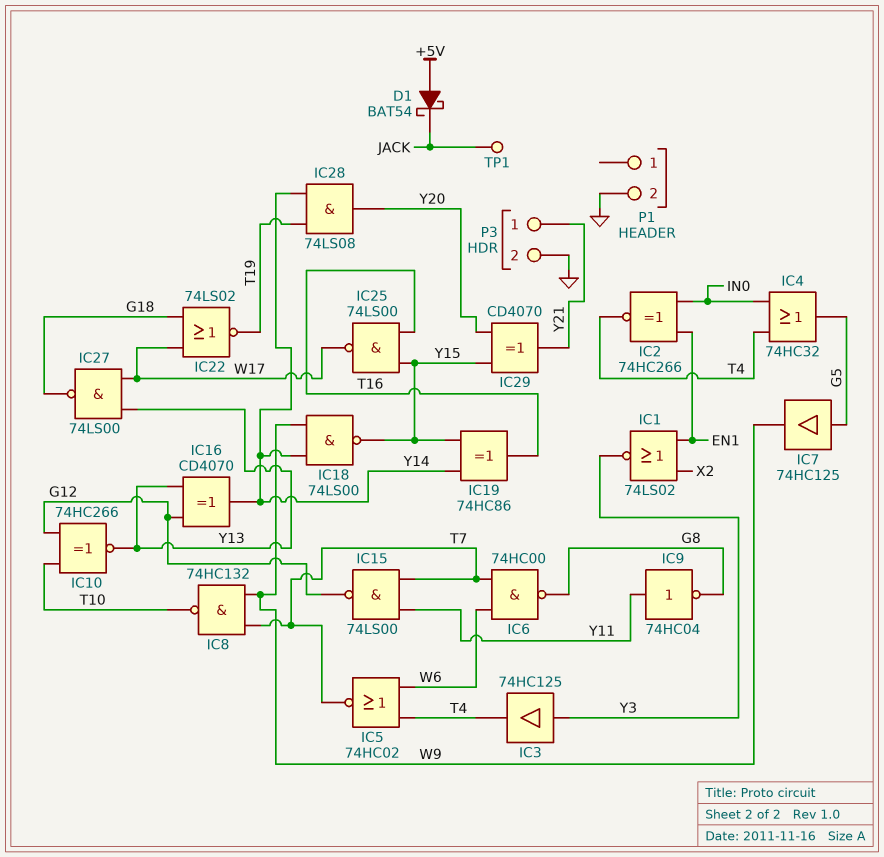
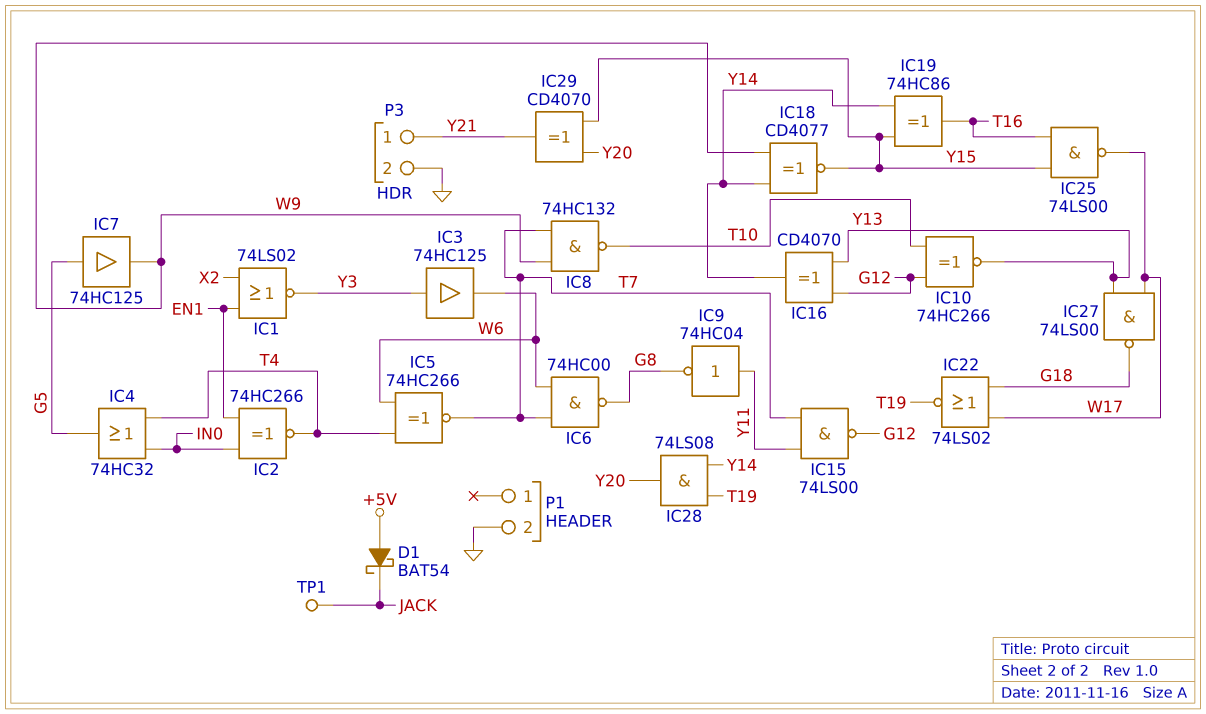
IC3: buffer 74HC125 (in Y3, out T4) -> buffer 74HC125 (in Y3, out W6)
IC5: NOR 74HC02 (in T4, in W6, out T7) -> XNOR 74HC266 (in T4, in W6, out T7)
IC18: NAND 74LS00 (in W9, in Y14, out Y15) -> XNOR CD4077 (in W9, in Y14, out Y15)

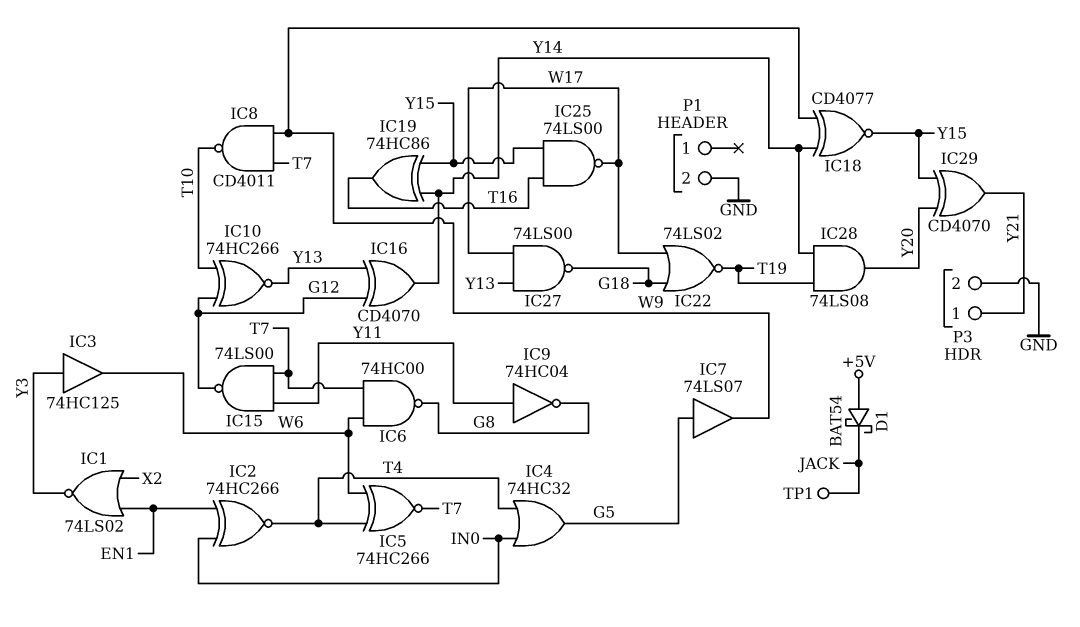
IC7: buffer 74HC125 (in G5, out W9) -> buffer 74LS07 (in G5, out W9)
IC8: NAND 74HC132 (in T7, in W9, out T10) -> NAND CD4011 (in T7, in W9, out T10)

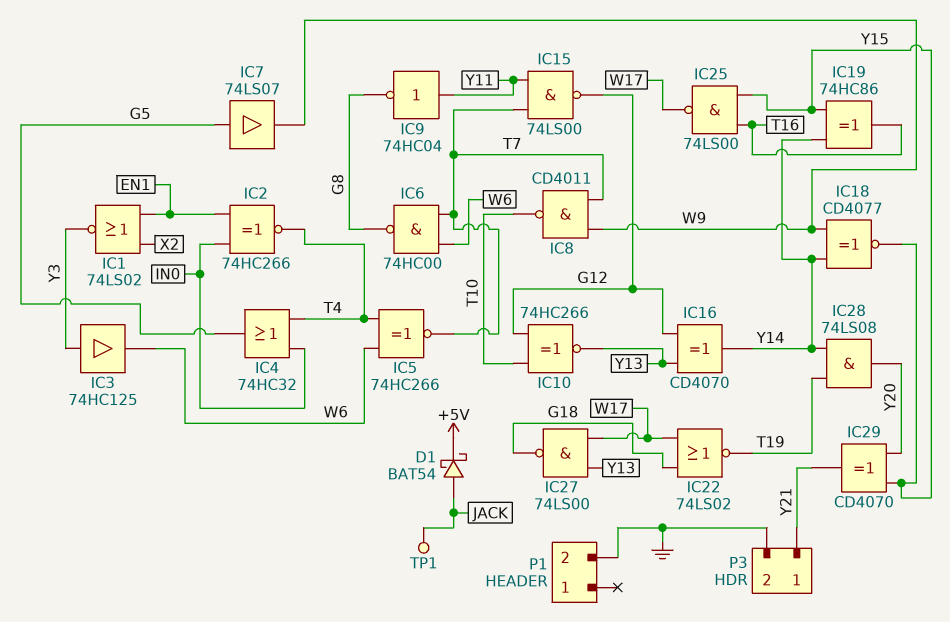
D1: schottky BAT54 (A +5V, K JACK) -> schottky BAT54 (A JACK, K +5V)

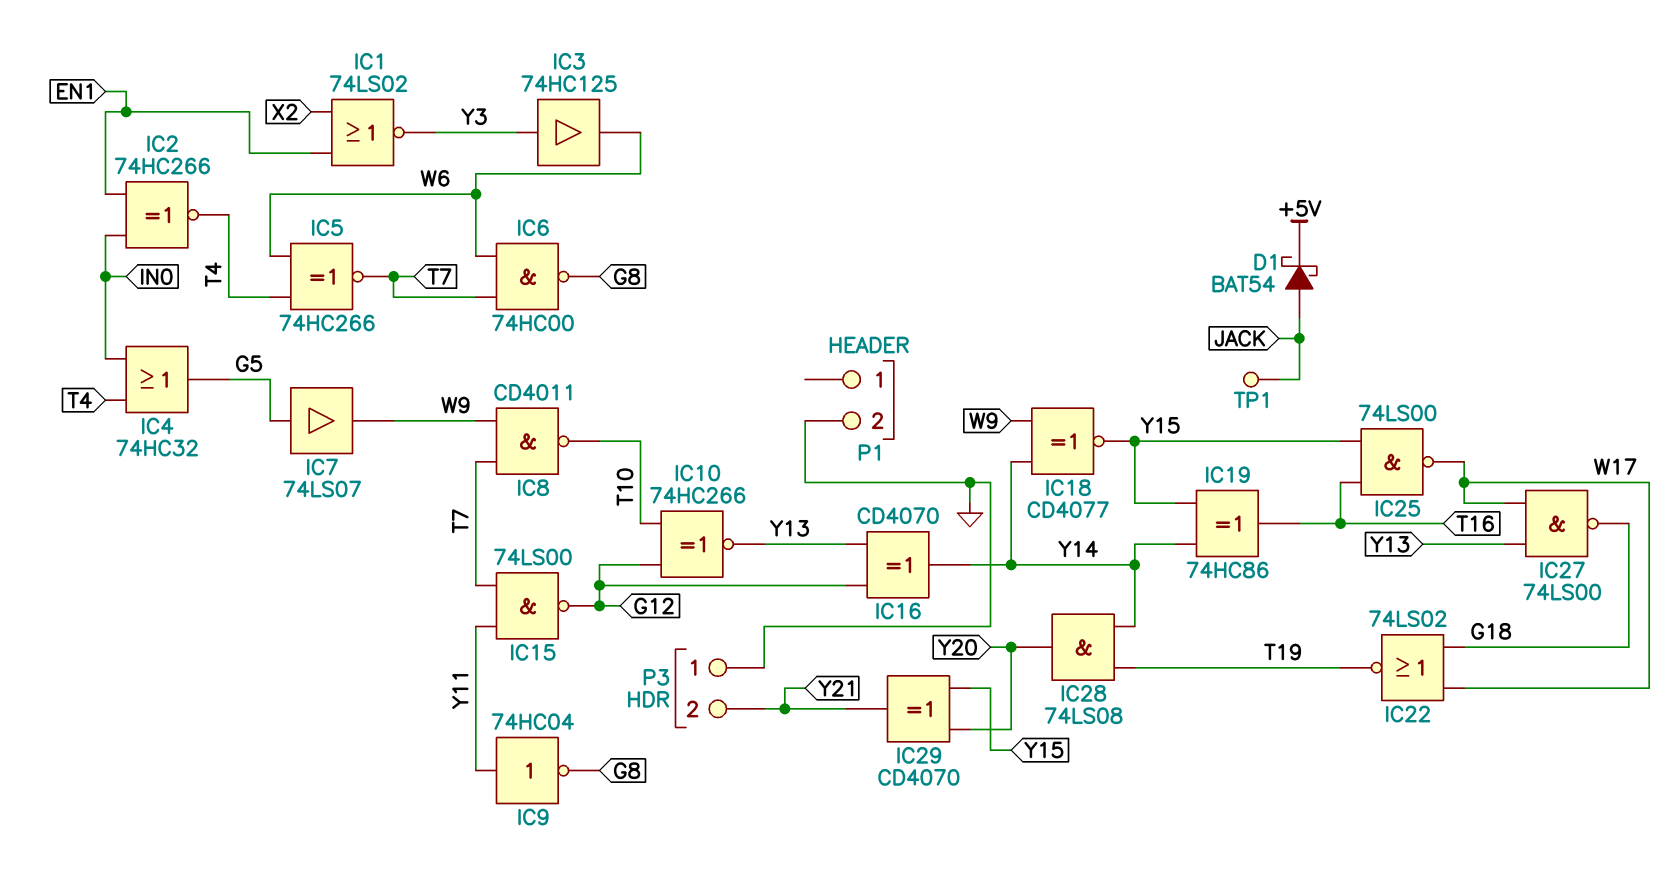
P3 pin 1: Y21 -> GND
P3 pin 2: GND -> Y21

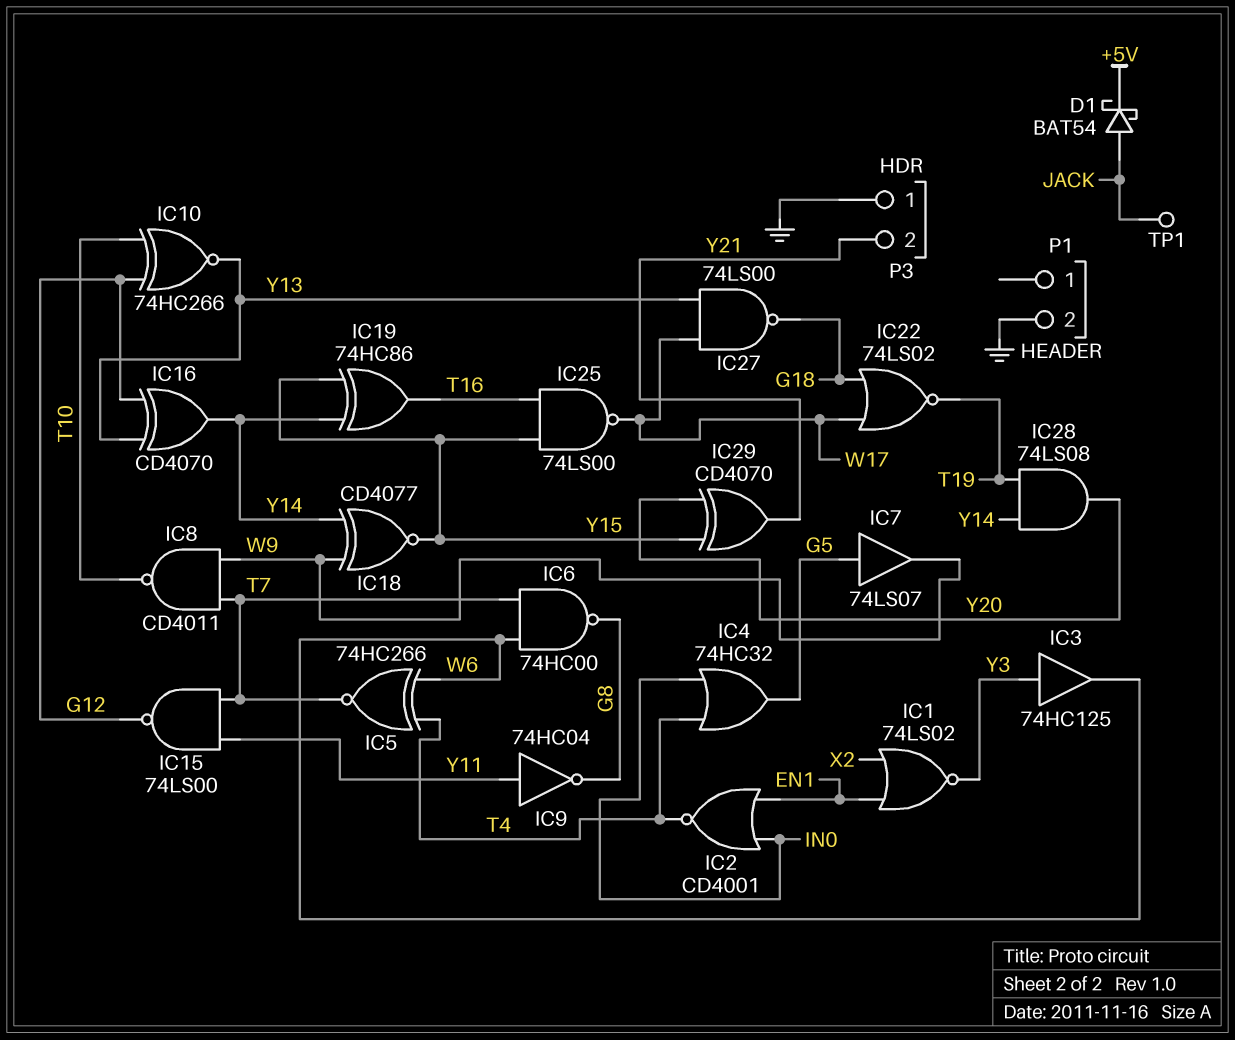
IC2: XNOR 74HC266 (in EN1, in IN0, out T4) -> NOR CD4001 (in EN1, in IN0, out T4)

